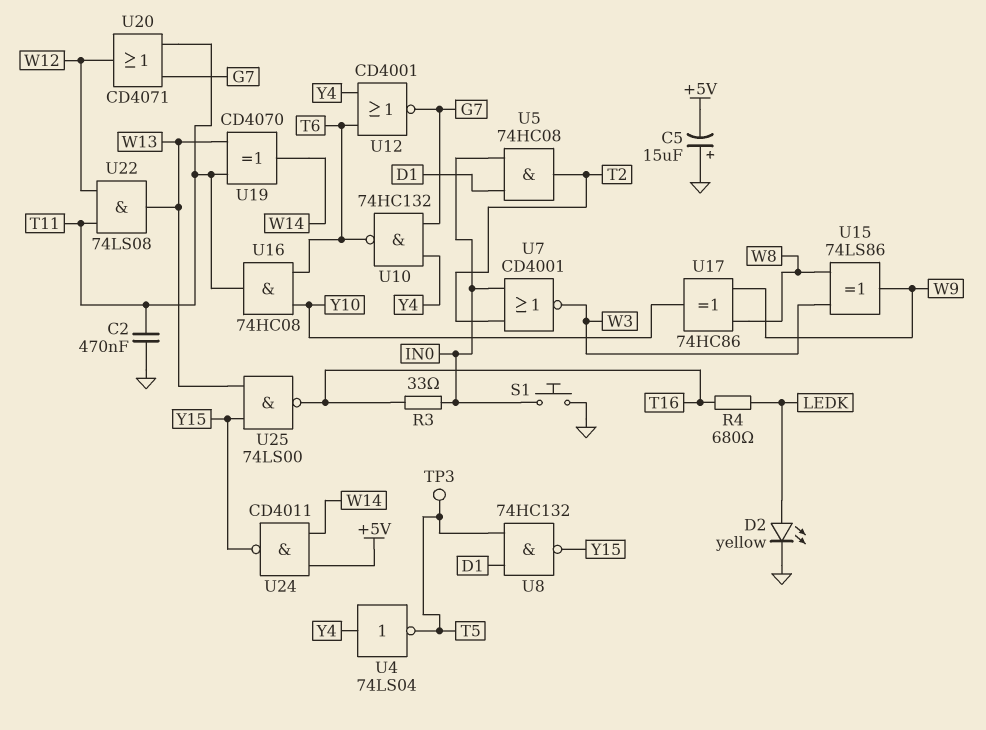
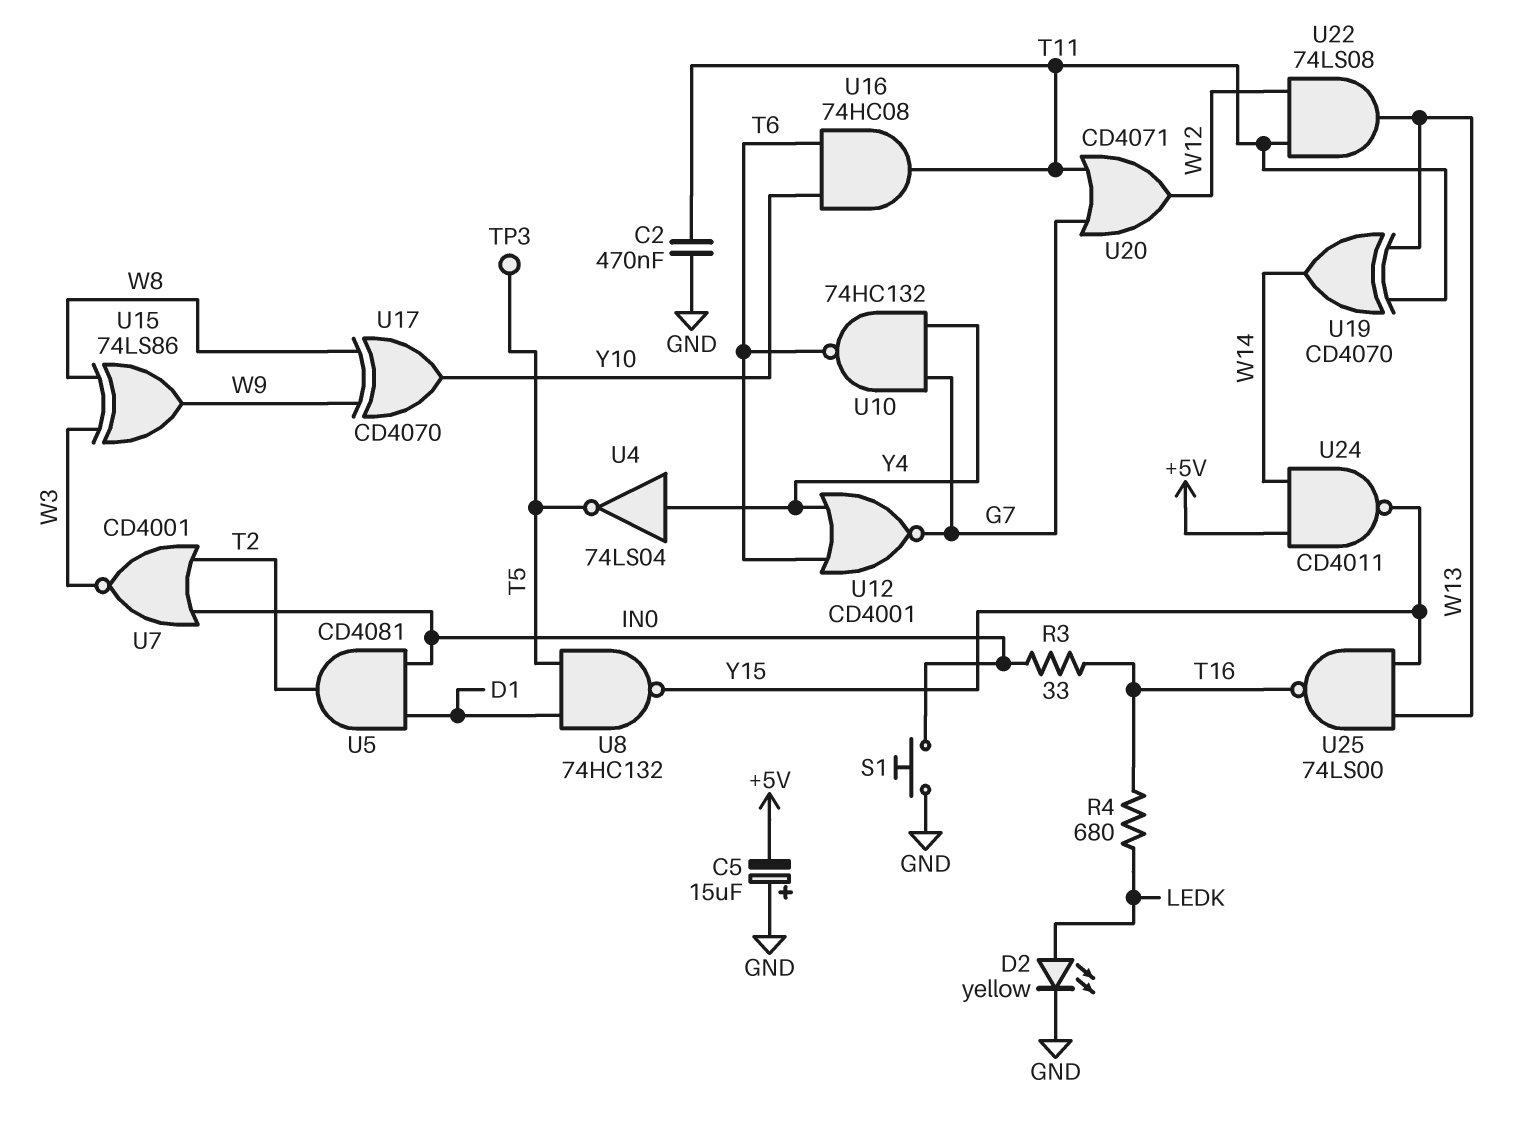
U5: AND 74HC08 (in D1, in IN0, out T2) -> AND CD4081 (in D1, in IN0, out T2)
U17: XOR 74HC86 (in W8, in W9, out Y10) -> XOR CD4070 (in W8, in W9, out Y10)

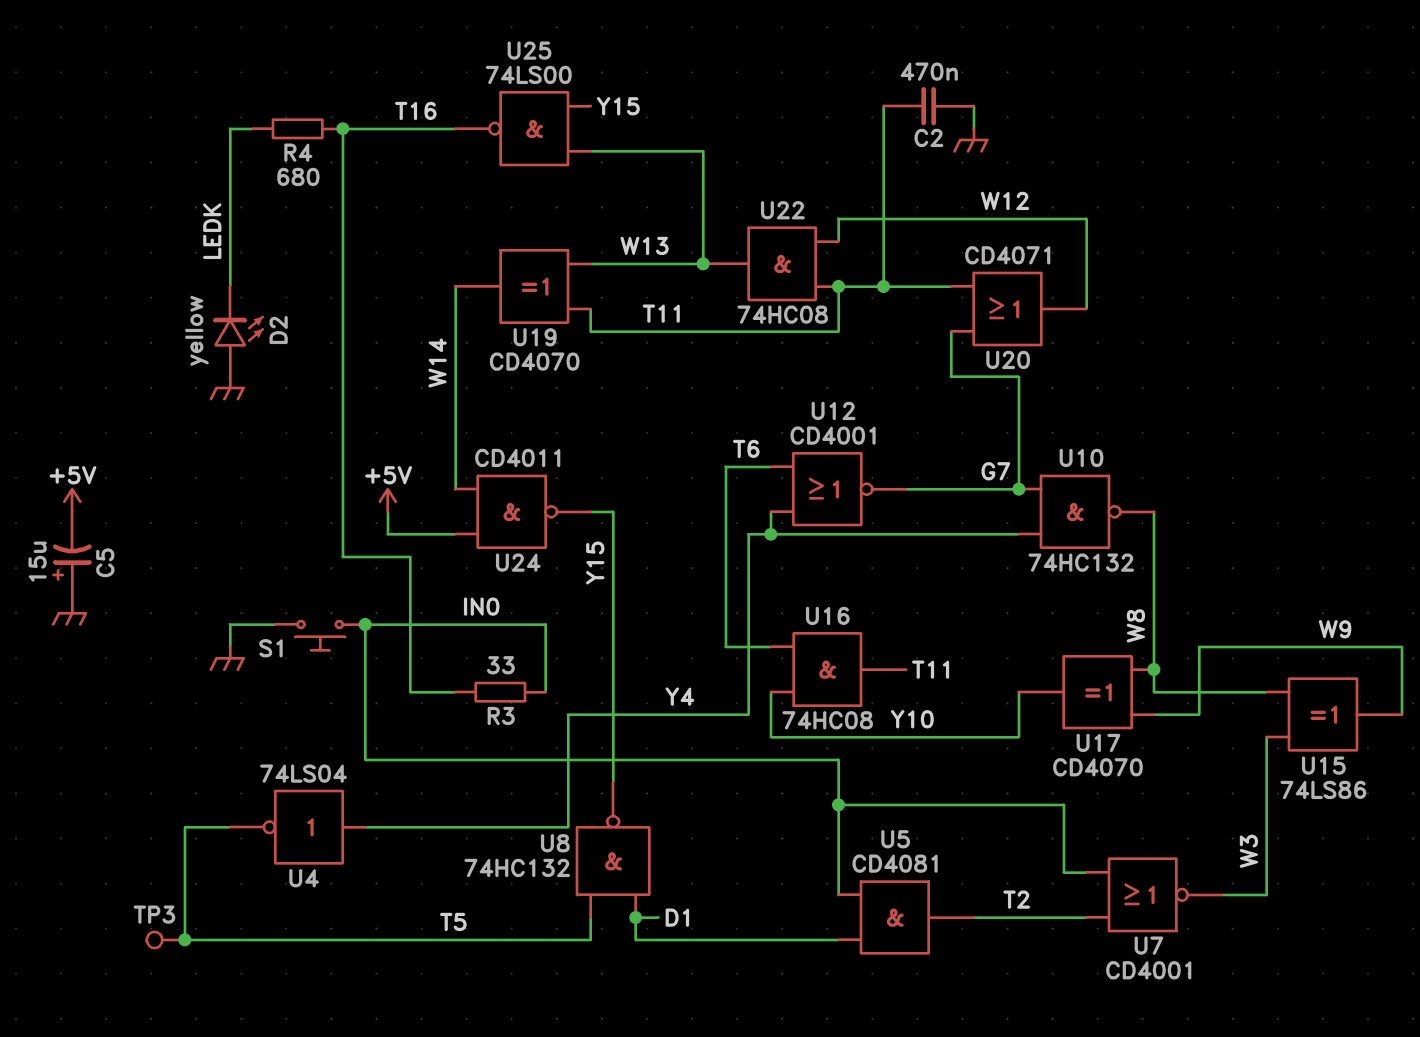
D2: LED yellow (A LEDK, K GND) -> LED yellow (A GND, K LEDK)
U10: NAND 74HC132 (in G7, in Y4, out T6) -> NAND 74HC132 (in G7, in Y4, out W8)
U22: AND 74LS08 (in T11, in W12, out W13) -> AND 74HC08 (in T11, in W12, out W13)

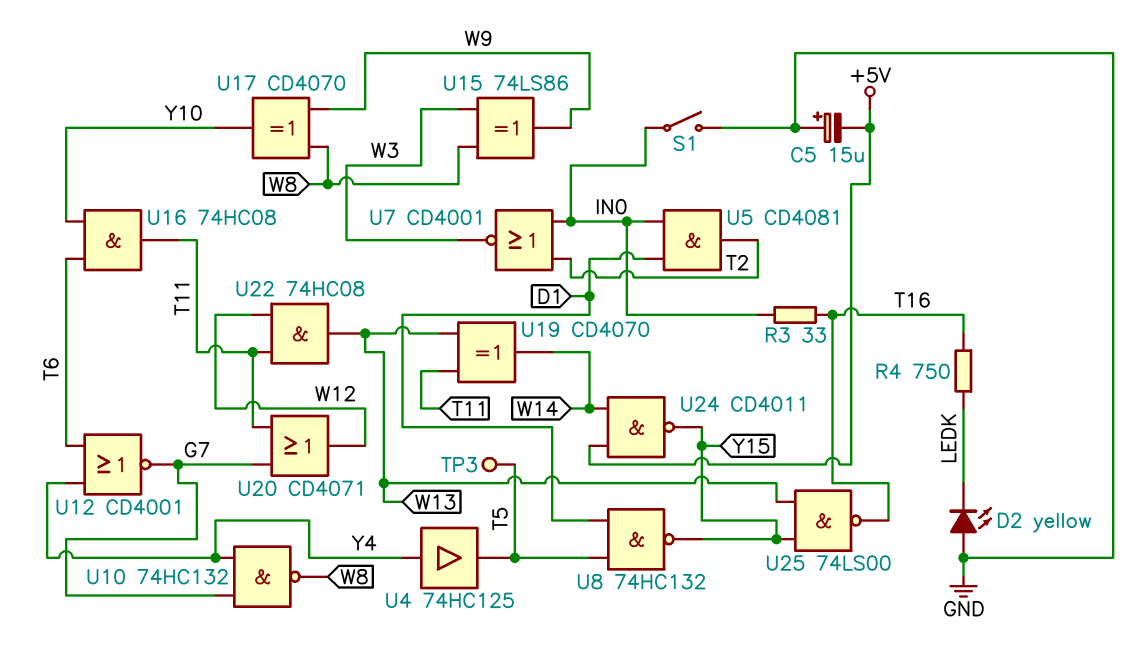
C2: 470nF (GND, T11) -> none
R4: 680 (LEDK, T16) -> 750 (LEDK, T16)
S1: button (GND, IN0) -> switch (GND, IN0)
U4: NOT 74LS04 (in Y4, out T5) -> buffer 74HC125 (in Y4, out T5)

